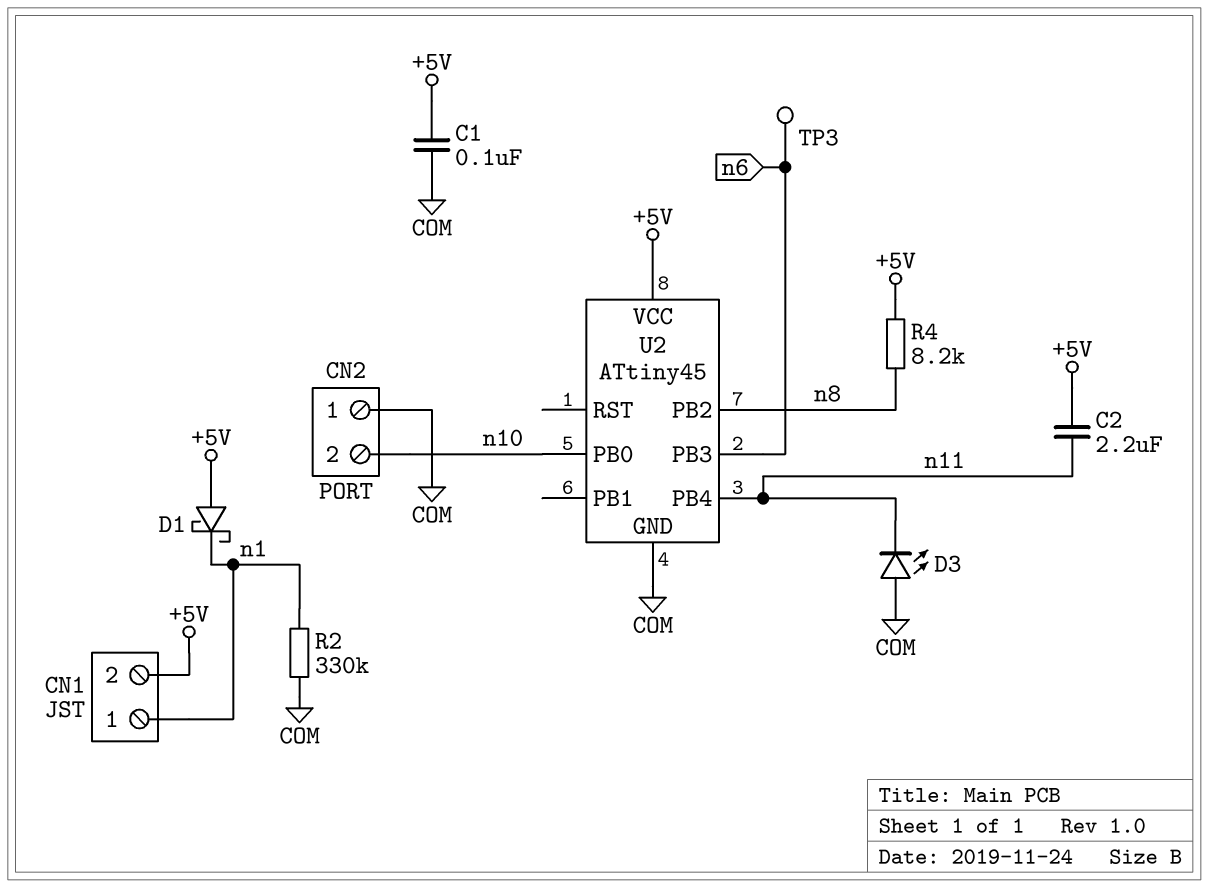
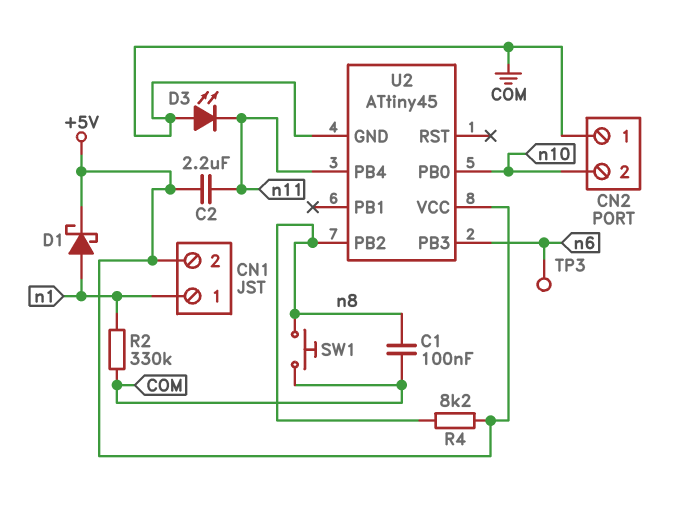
C1: 100nF (+5V, COM) -> 100nF (COM, n8)
D1: schottky (A +5V, K n1) -> schottky (A n1, K +5V)
SW1: none -> button (COM, n8)

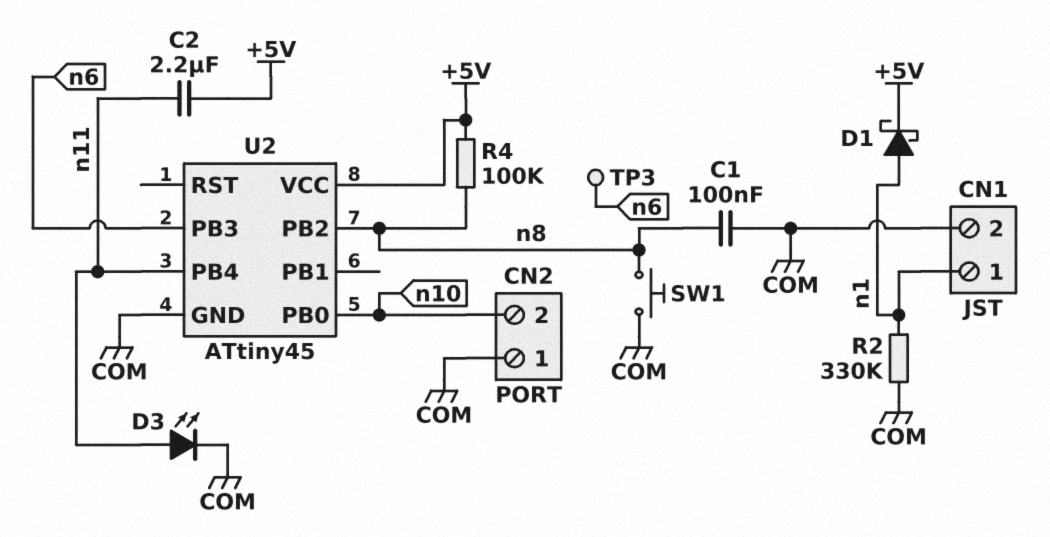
CN1 pin 2: +5V -> COM
D3: LED (A COM, K n11) -> LED (A n11, K COM)
R4: 8.2k (+5V, n8) -> 100k (+5V, n8)

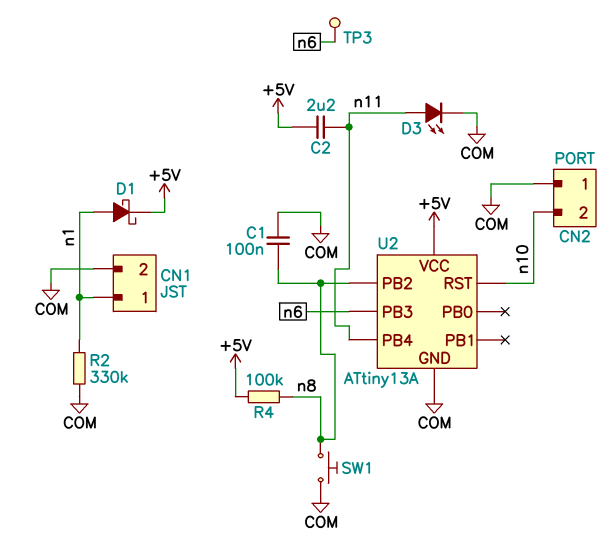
U2: ATtiny45 -> ATtiny13A
U2 pin PB0: n10 -> none
U2 pin RST: none -> n10

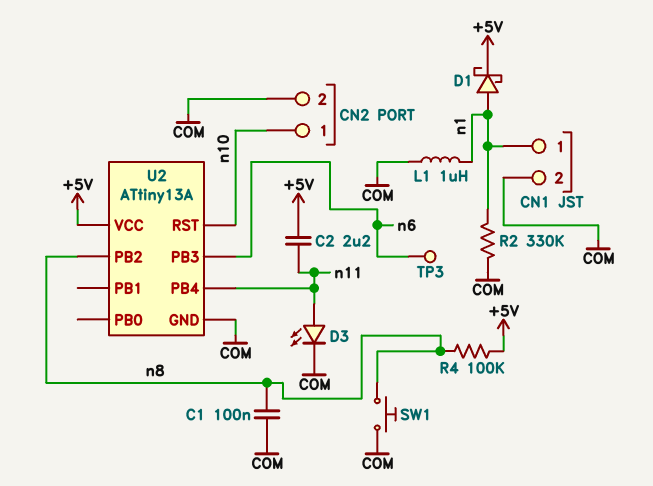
CN2 pin 1: COM -> n10
CN2 pin 2: n10 -> COM
L1: none -> 1uH (COM, n1)

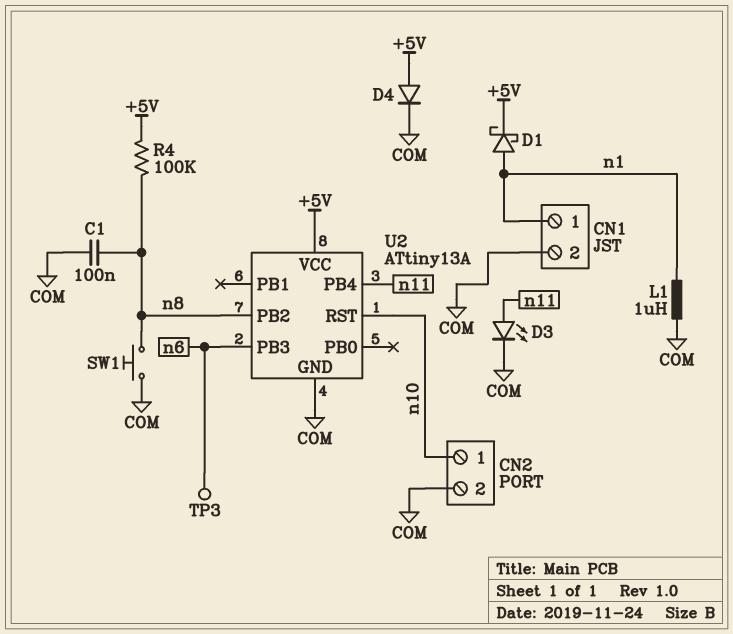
C2: 2.2uF (+5V, n11) -> none
D4: none -> diode (A +5V, K COM)
R2: 330k (COM, n1) -> none

